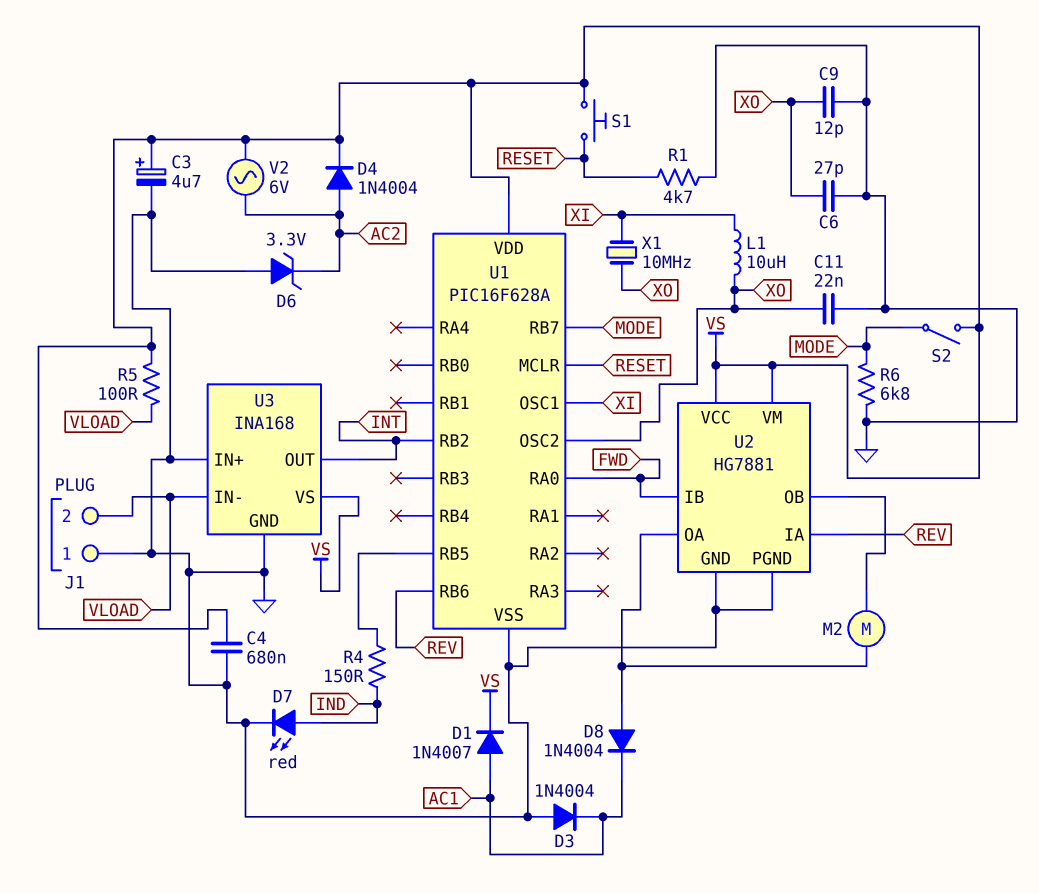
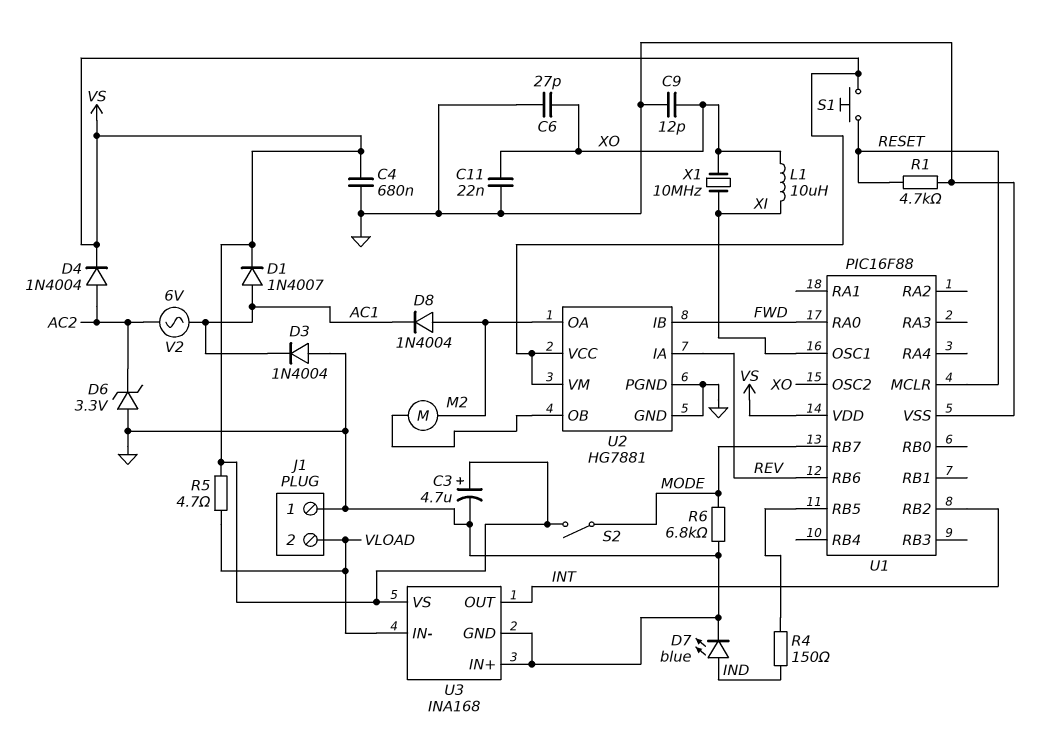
D7: LED red (A IND, K GND) -> LED blue (A IND, K GND)
R5: 100 (VLOAD, VS) -> 4.7 (VLOAD, VS)
U1: PIC16F628A -> PIC16F88
V2: AC 6V (AC2, VS) -> AC 6V (AC1, AC2)

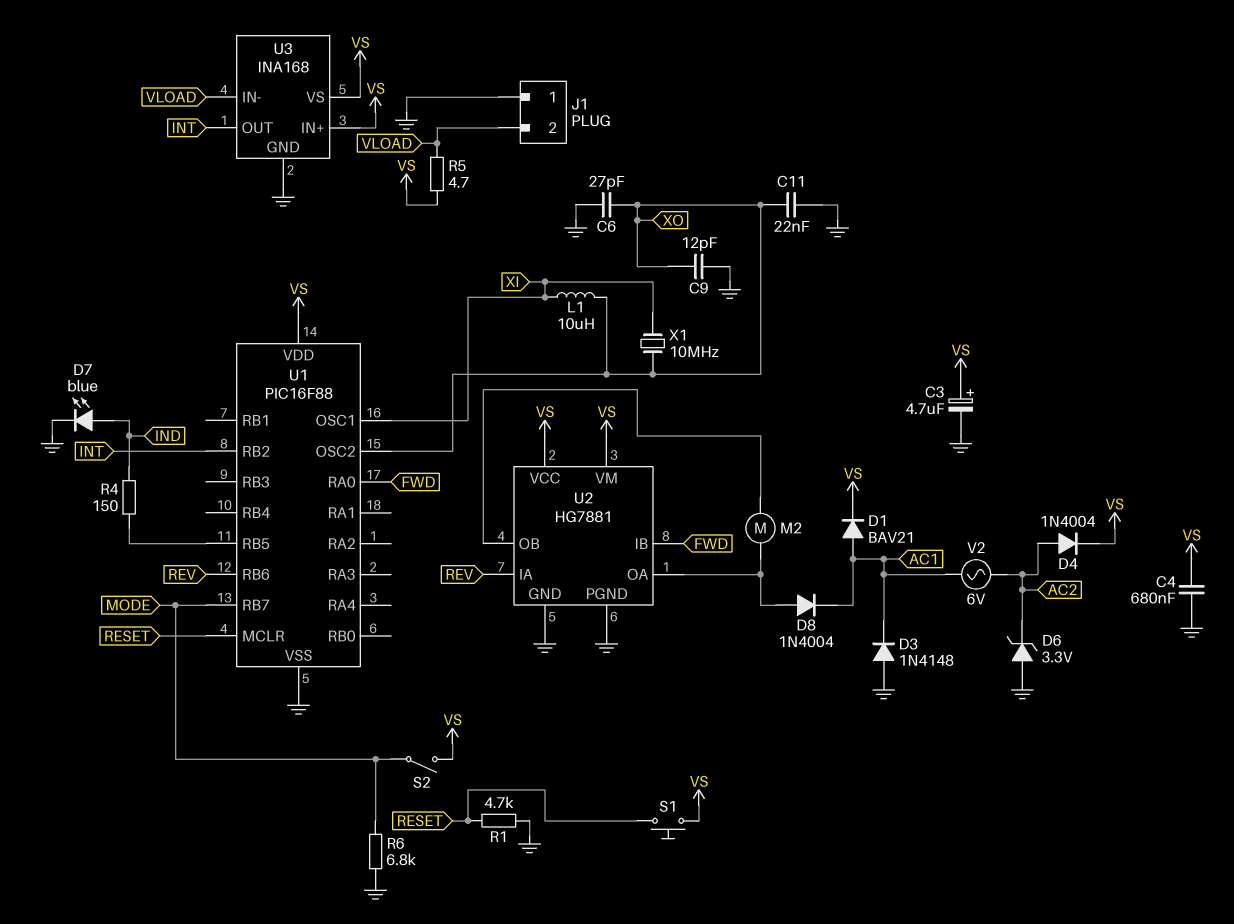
D1: diode 1N4007 (A AC1, K VS) -> diode BAV21 (A AC1, K VS)
D3: diode 1N4004 (A GND, K AC1) -> diode 1N4148 (A GND, K AC1)
U3 pin IN+: GND -> VS

